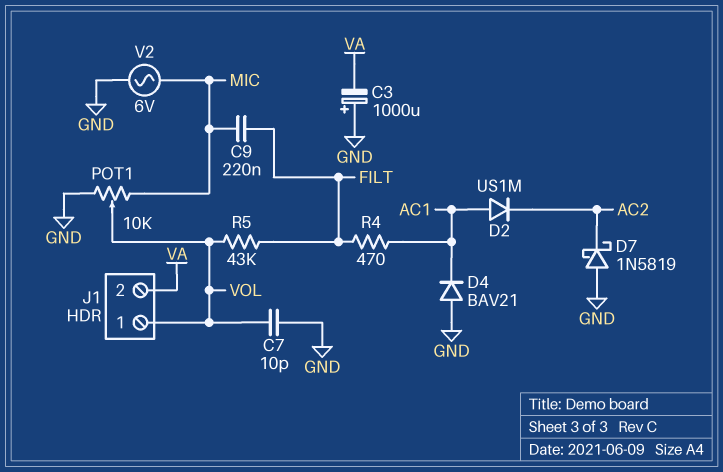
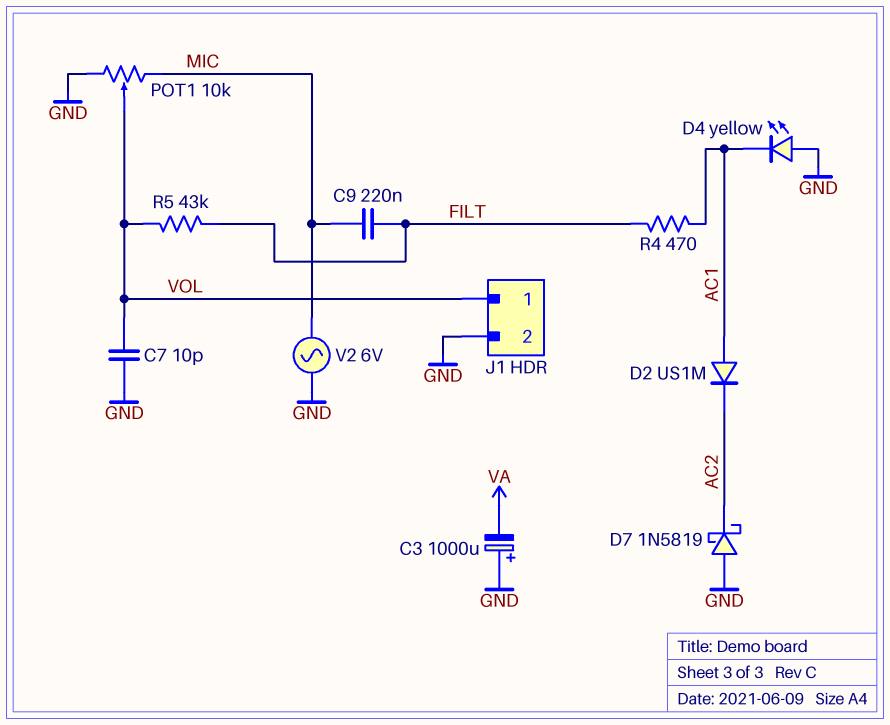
D4: diode BAV21 (A GND, K AC1) -> LED yellow (A GND, K AC1)
J1 pin 2: VA -> GND

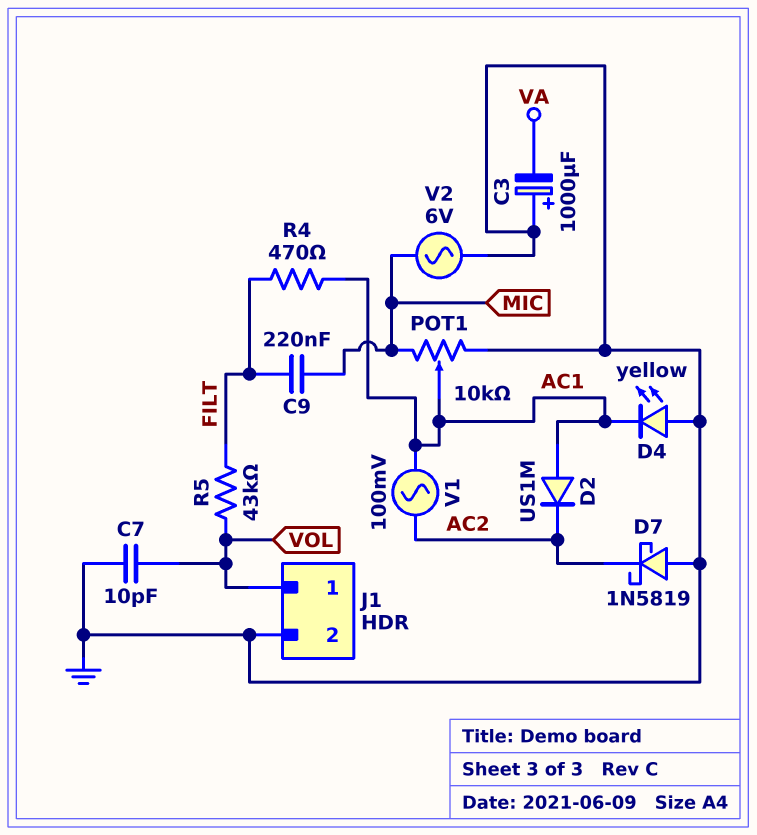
POT1: 10k (GND, MIC, wiper VOL) -> 10k (GND, MIC, wiper AC1)
V1: none -> AC 100mV (AC1, AC2)

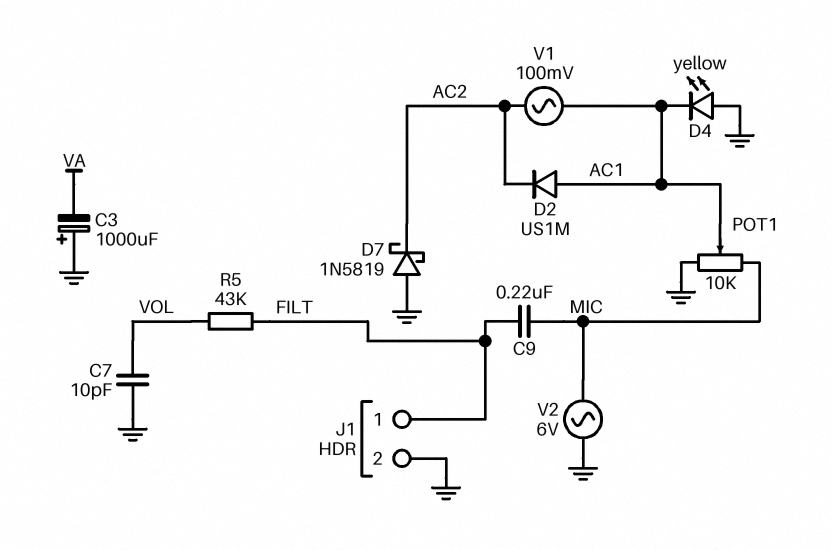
J1 pin 1: VOL -> FILT
R4: 470 (AC1, FILT) -> none

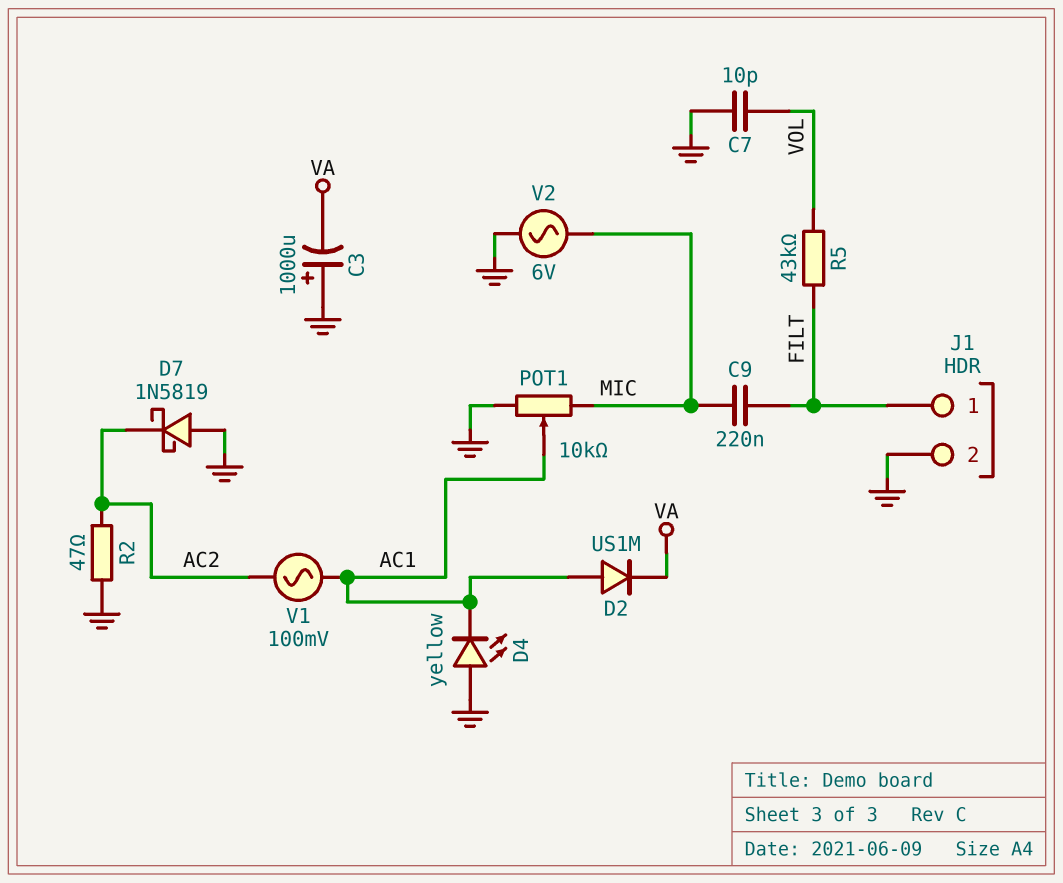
D2: diode US1M (A AC1, K AC2) -> diode US1M (A AC1, K VA)
R2: none -> 47 (AC2, GND)

